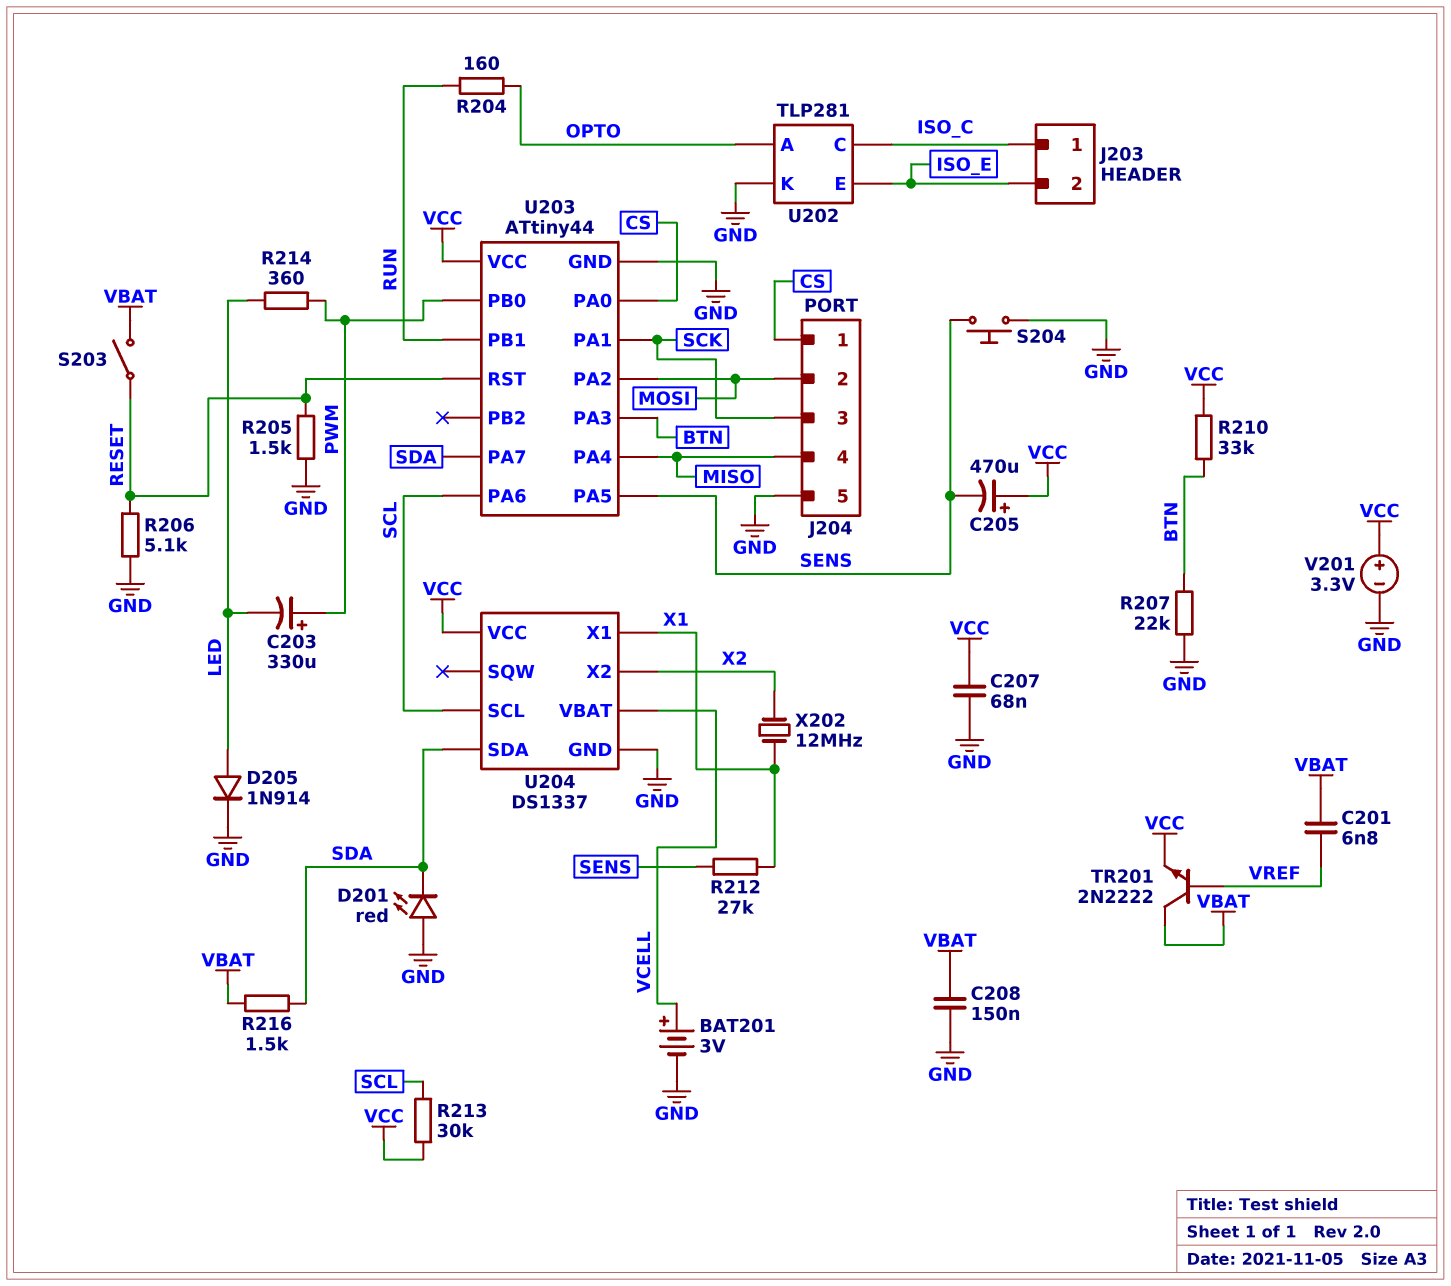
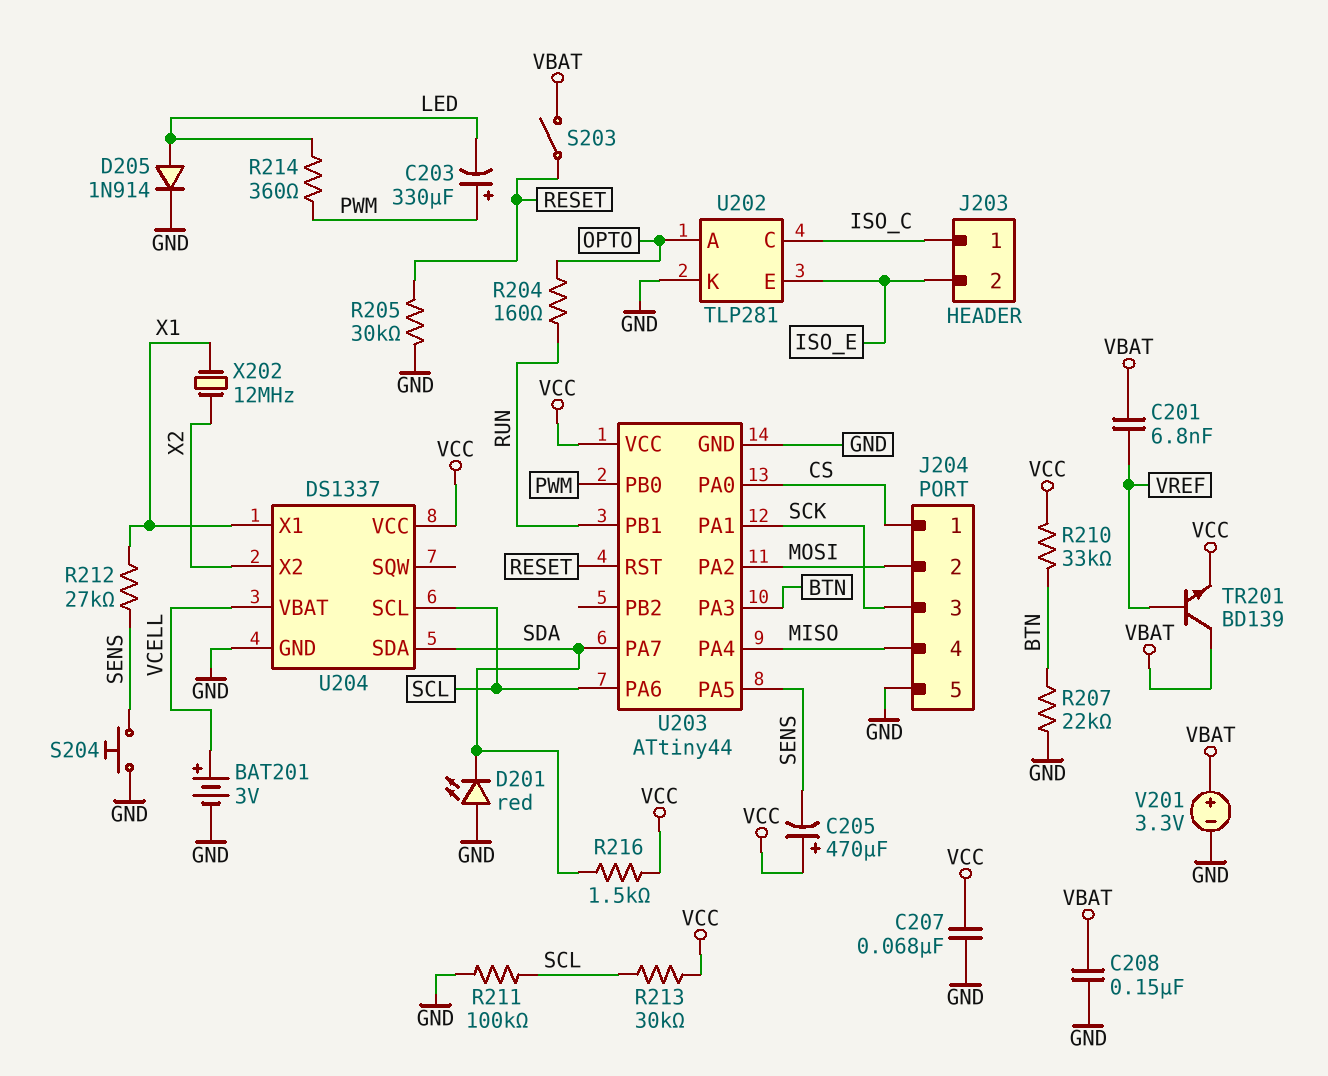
R205: 1.5k (GND, RESET) -> 30k (GND, RESET)
R206: 5.1k (GND, RESET) -> none
R211: none -> 100k (GND, SCL)
R216: 1.5k (SDA, VBAT) -> 1.5k (SDA, VCC)
TR201: NPN 2N2222 (B VREF, C VBAT, E VCC) -> NPN BD139 (B VREF, C VBAT, E VCC)
V201: 3.3V (plus VCC, minus GND) -> 3.3V (plus VBAT, minus GND)

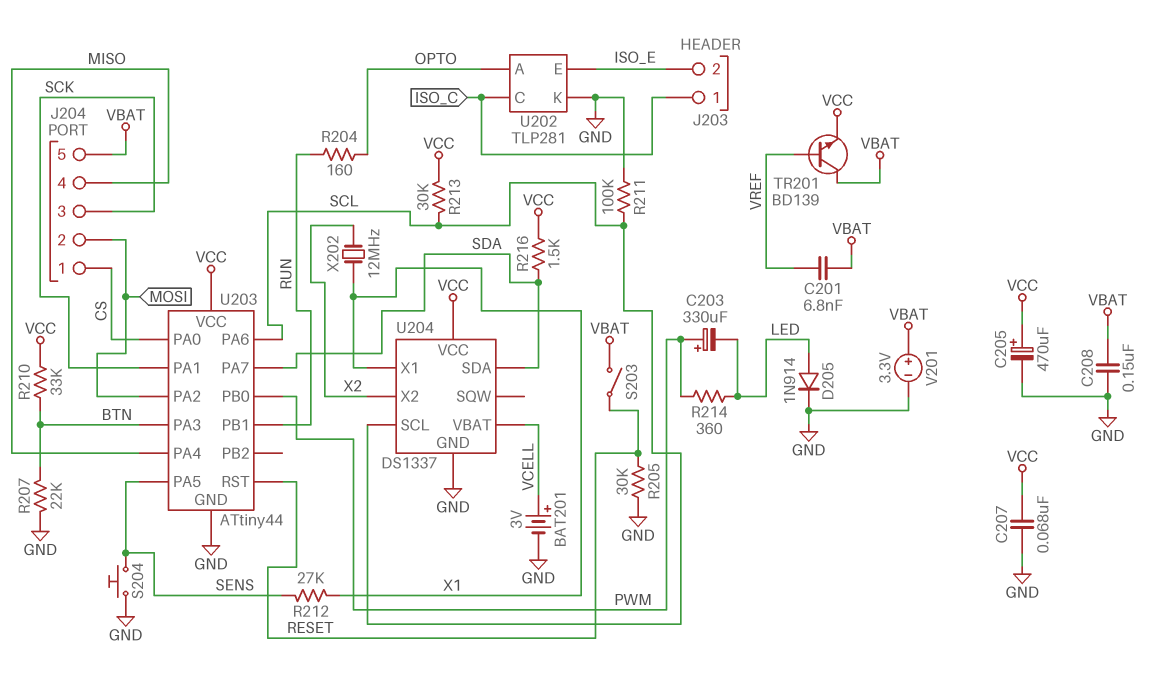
C205: 470uF (plus VCC, minus SENS) -> 470uF (plus VCC, minus GND)
D201: LED red (A GND, K SDA) -> none
J204 pin 5: GND -> VBAT

